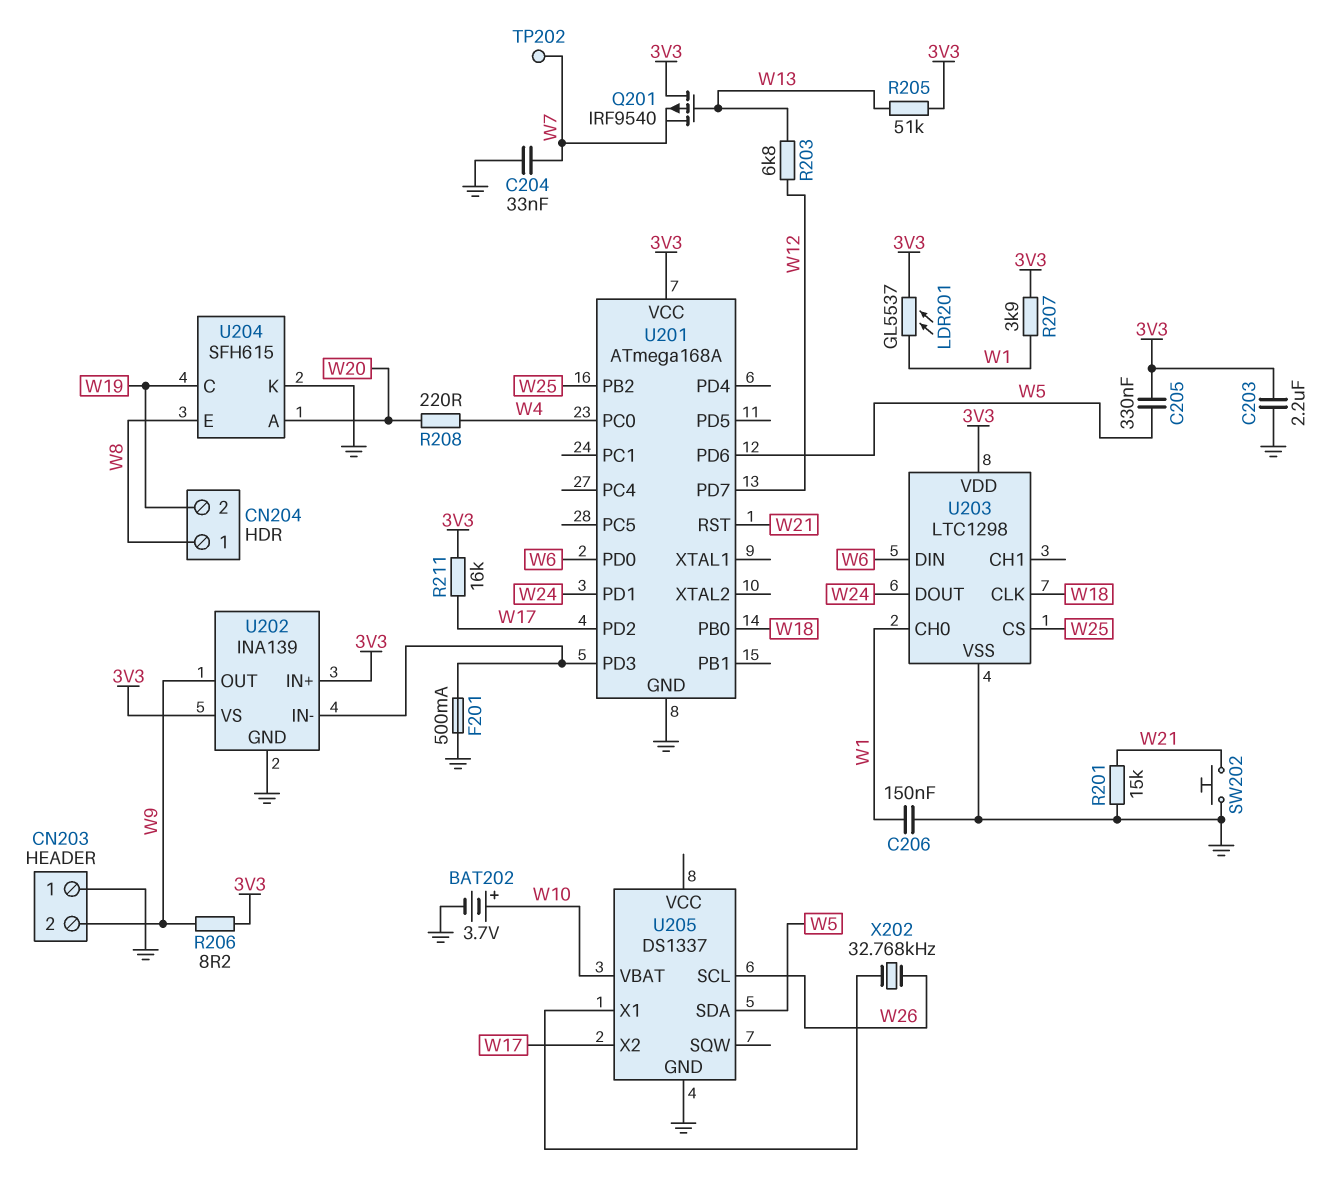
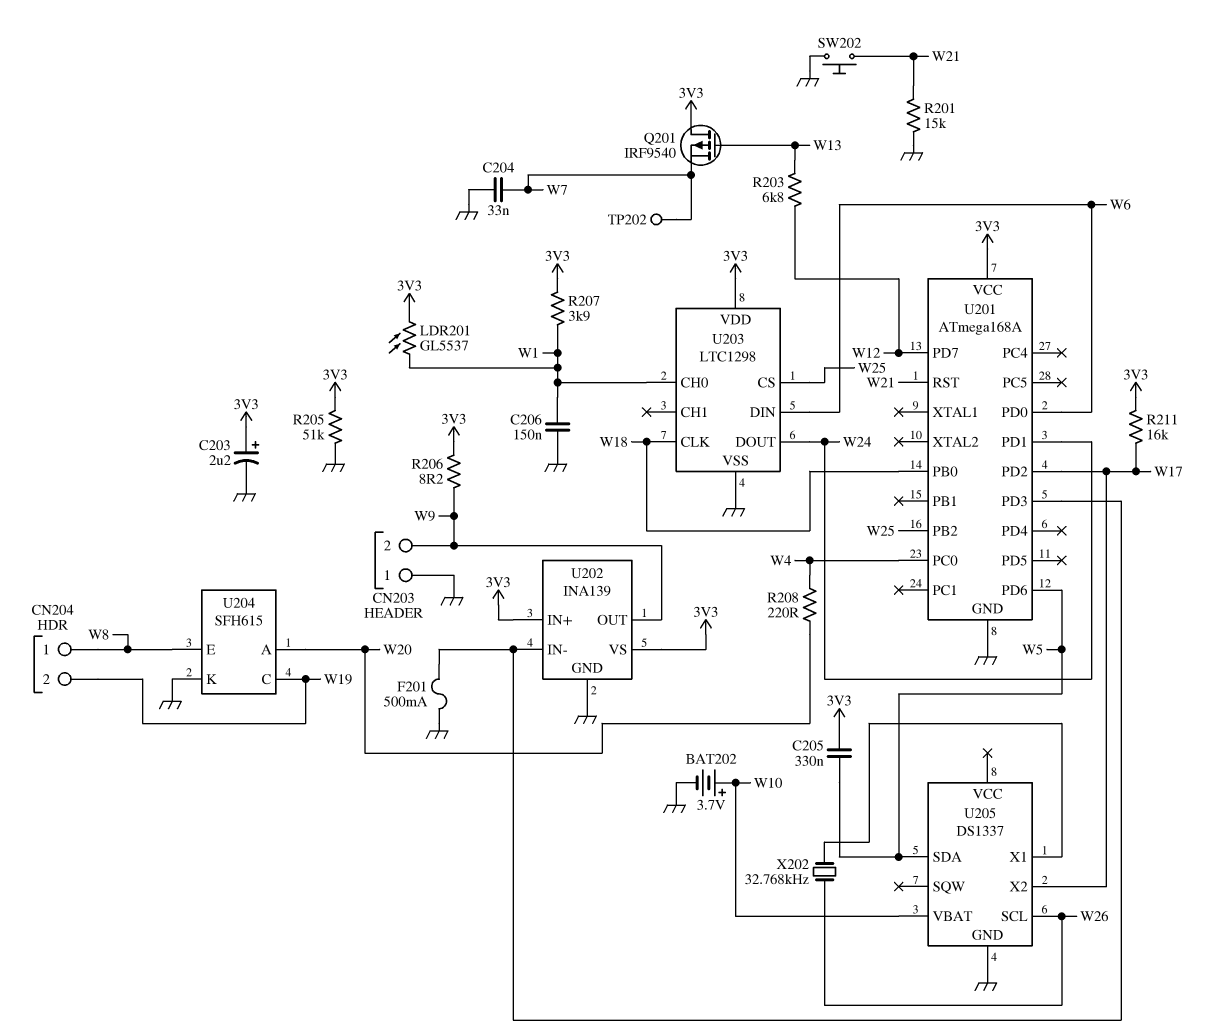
C203: 2.2uF (3V3, GND) -> 2.2uF (plus 3V3, minus GND)
R205: 51k (3V3, W13) -> 51k (3V3, GND)

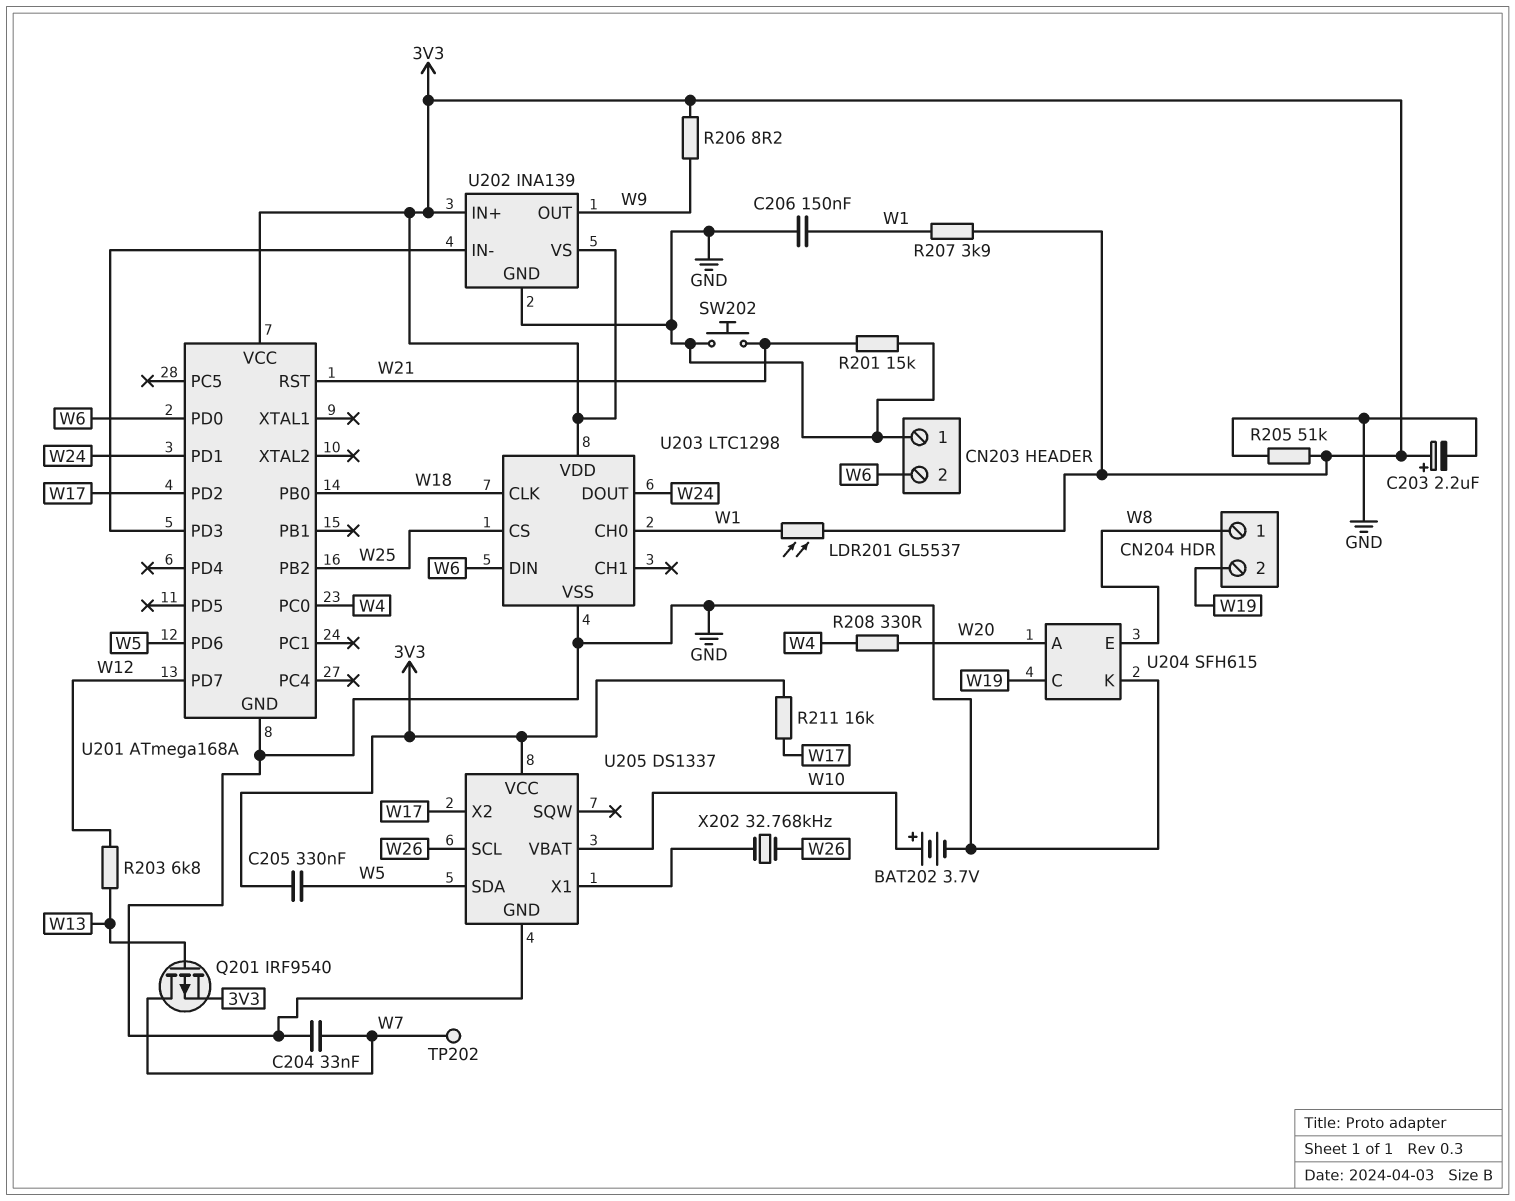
CN203 pin 2: W9 -> W6
F201: 500mA (GND, U201/PD3) -> none
Q201: PMOS IRF9540 (G W13, D 3V3, S W7) -> PMOS IRF9540 (G W13, D W7, S 3V3)
R208: 220 (W4, W20) -> 330 (W4, W20)
U205 pin VCC: none -> 3V3

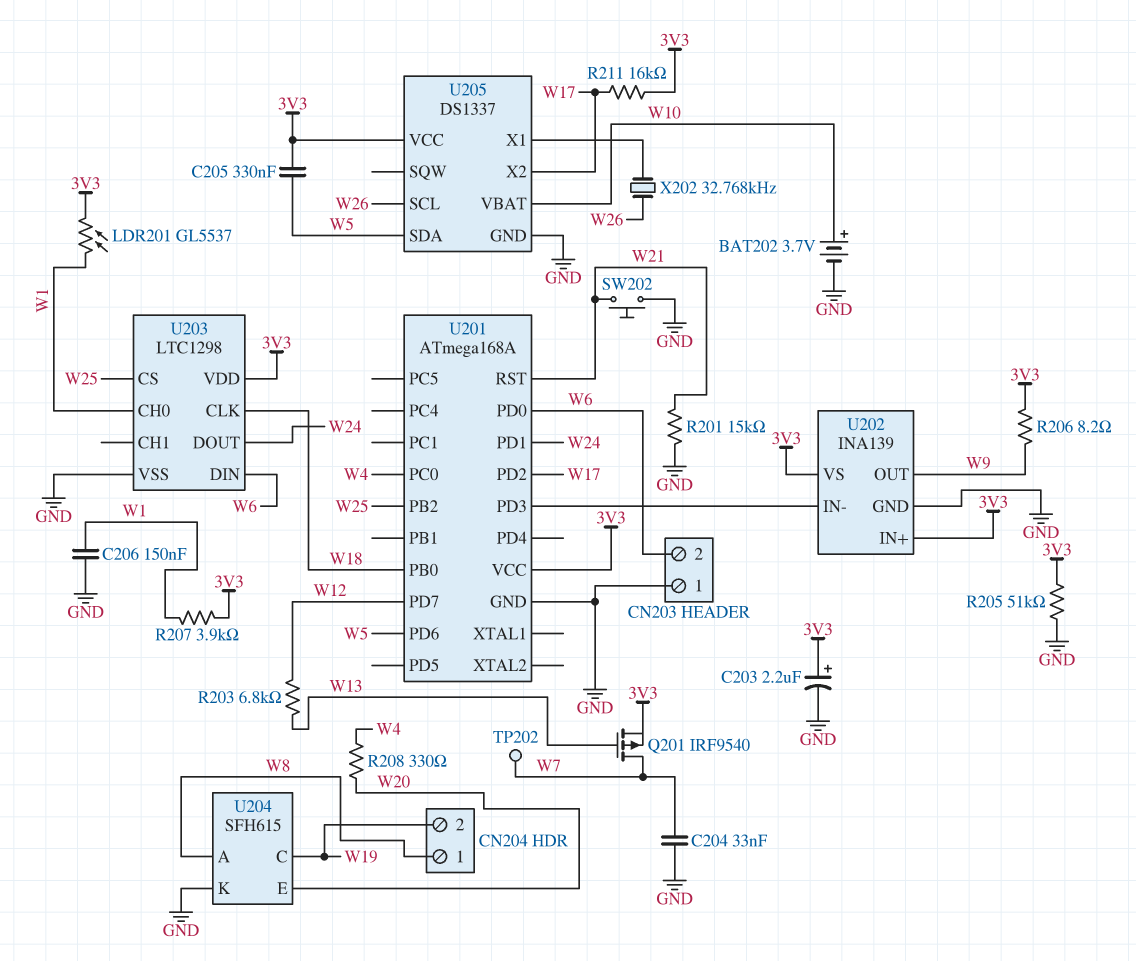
U204 pin A: W20 -> W8
U204 pin E: W8 -> W20

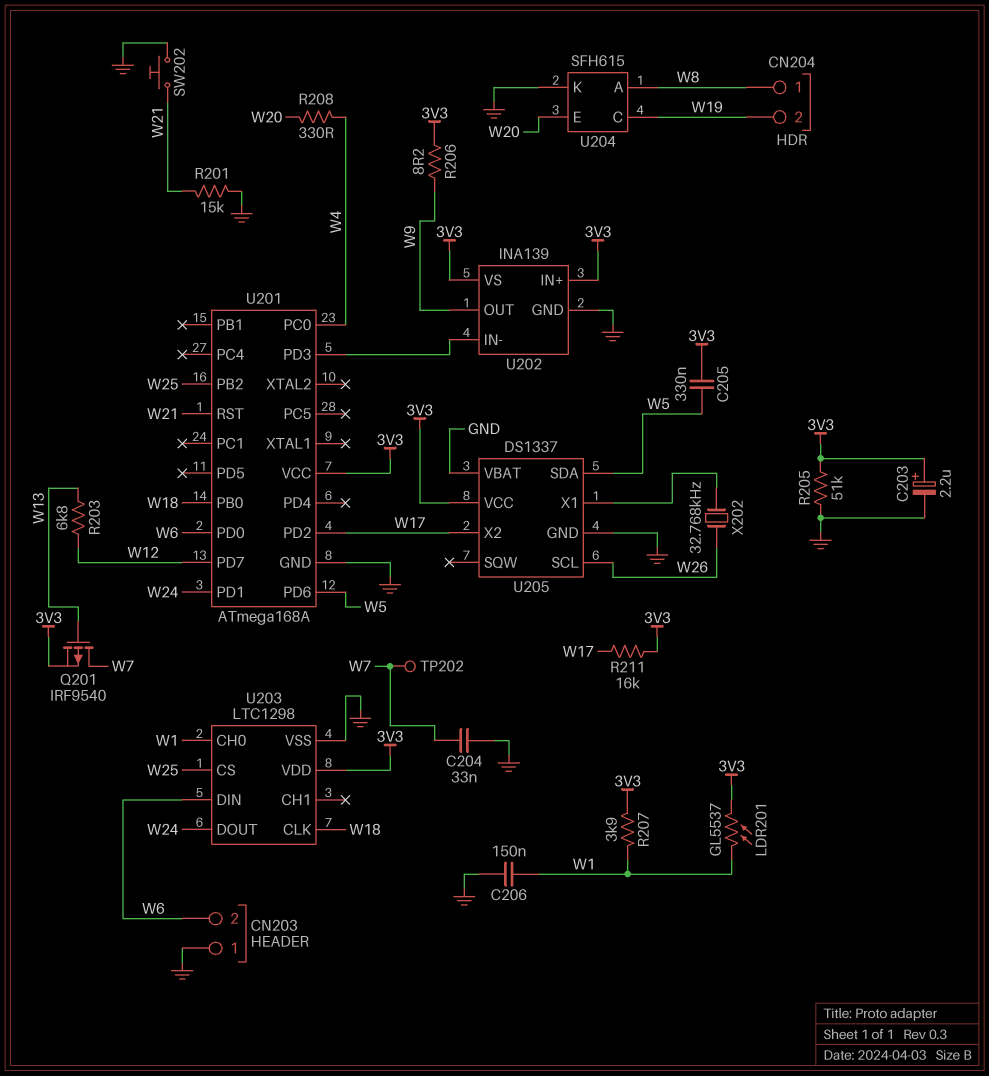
BAT202: 3.7V (plus W10, minus GND) -> none
U205 pin VBAT: W10 -> GND

